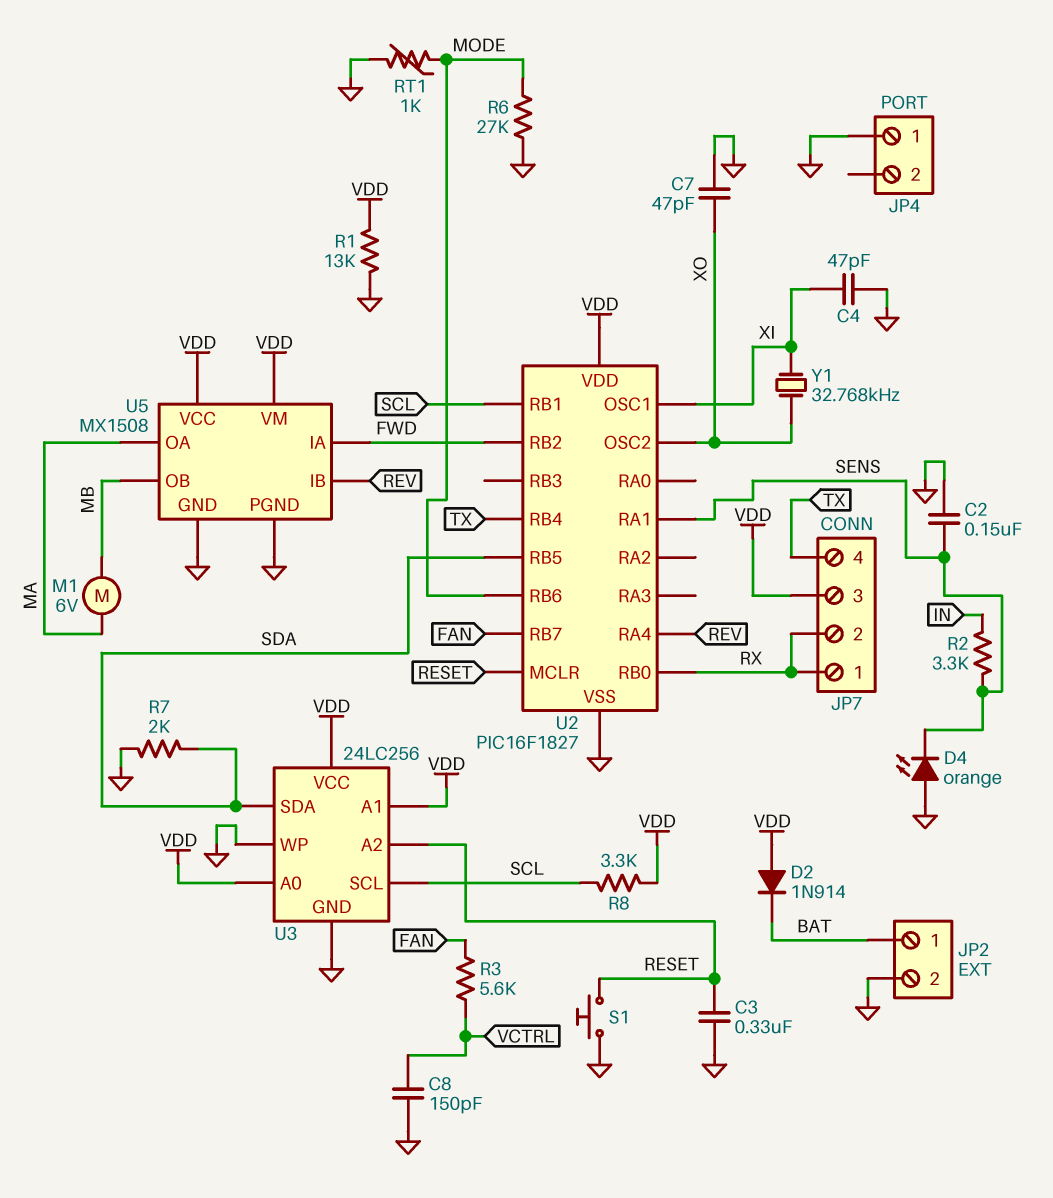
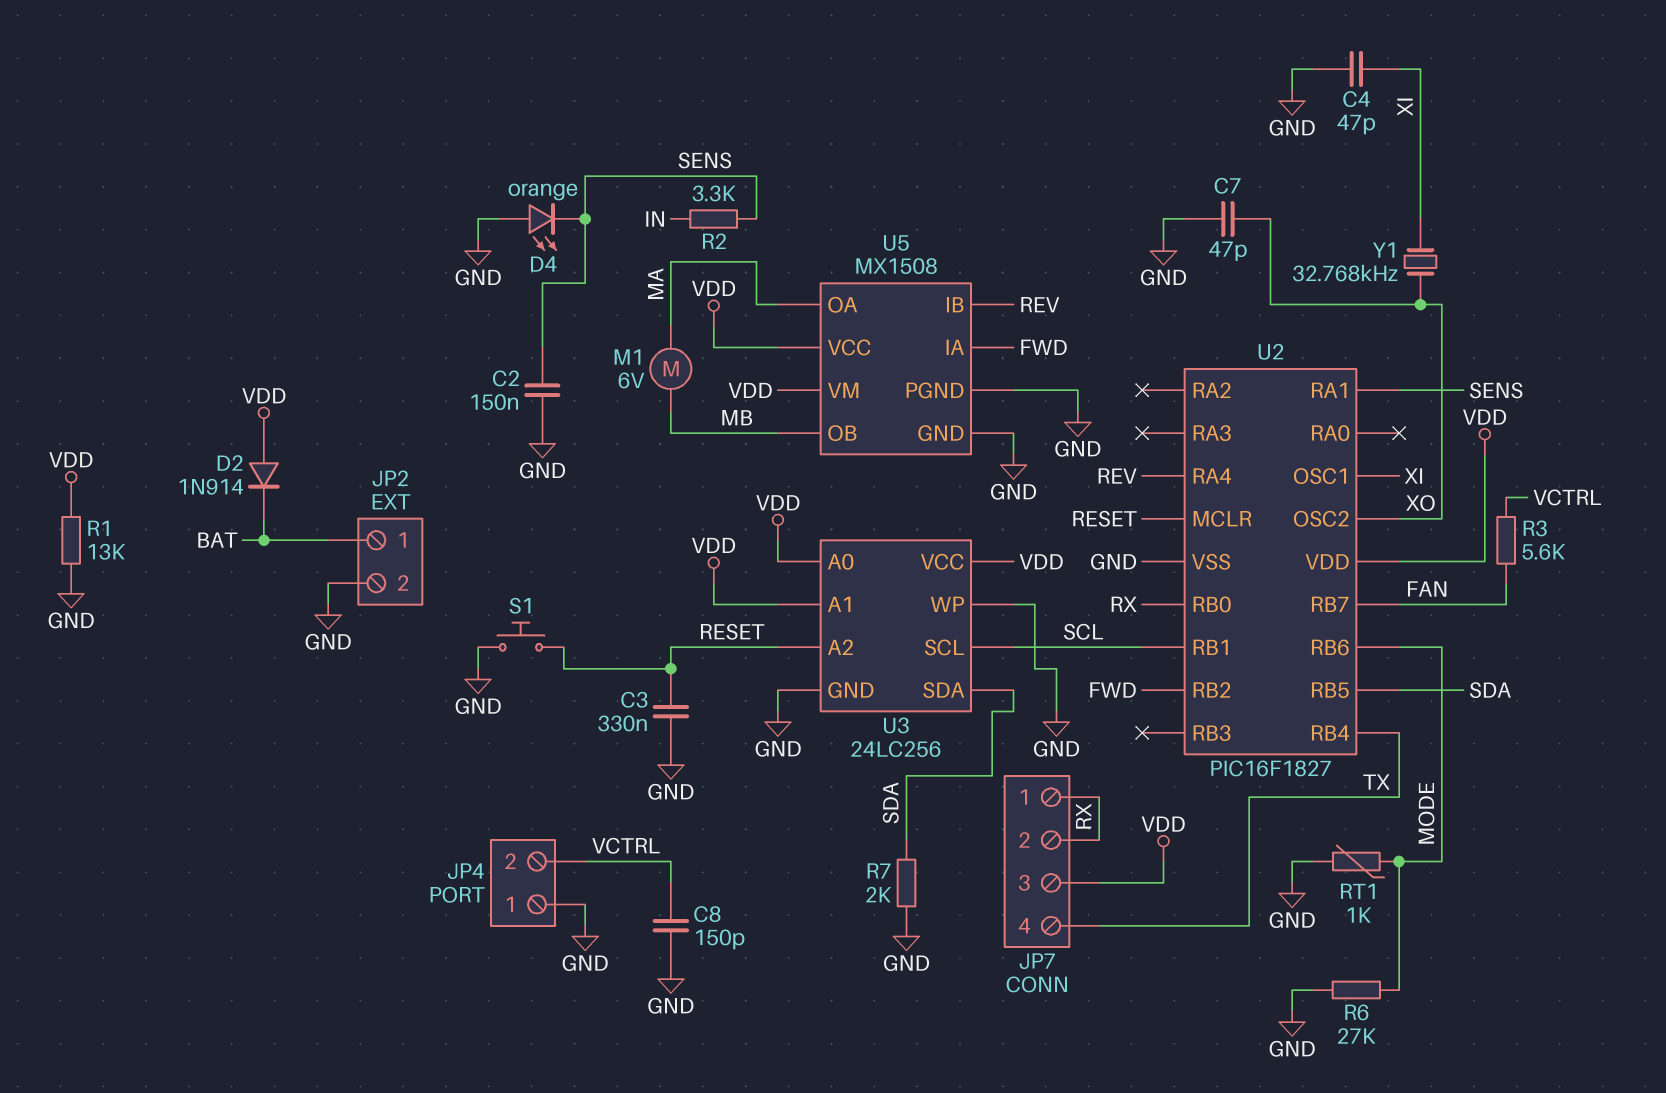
JP4 pin 2: none -> VCTRL
R8: 3.3k (SCL, VDD) -> none

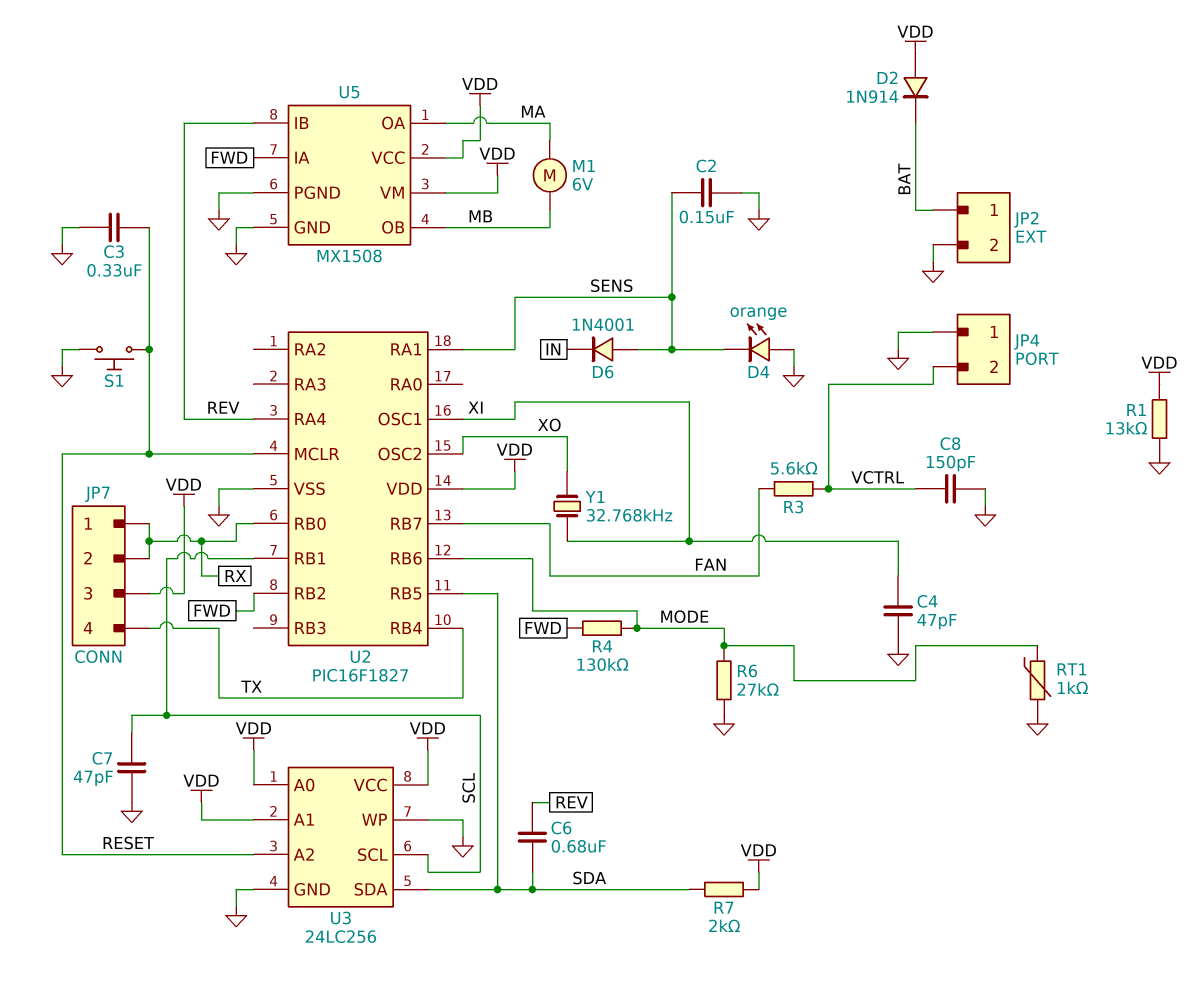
C6: none -> 680nF (REV, SDA)
C7: 47pF (GND, XO) -> 47pF (GND, SCL)
D6: none -> diode 1N4001 (A SENS, K IN)
R2: 3.3k (IN, SENS) -> none
R4: none -> 130k (FWD, MODE)
R7: 2k (GND, SDA) -> 2k (SDA, VDD)

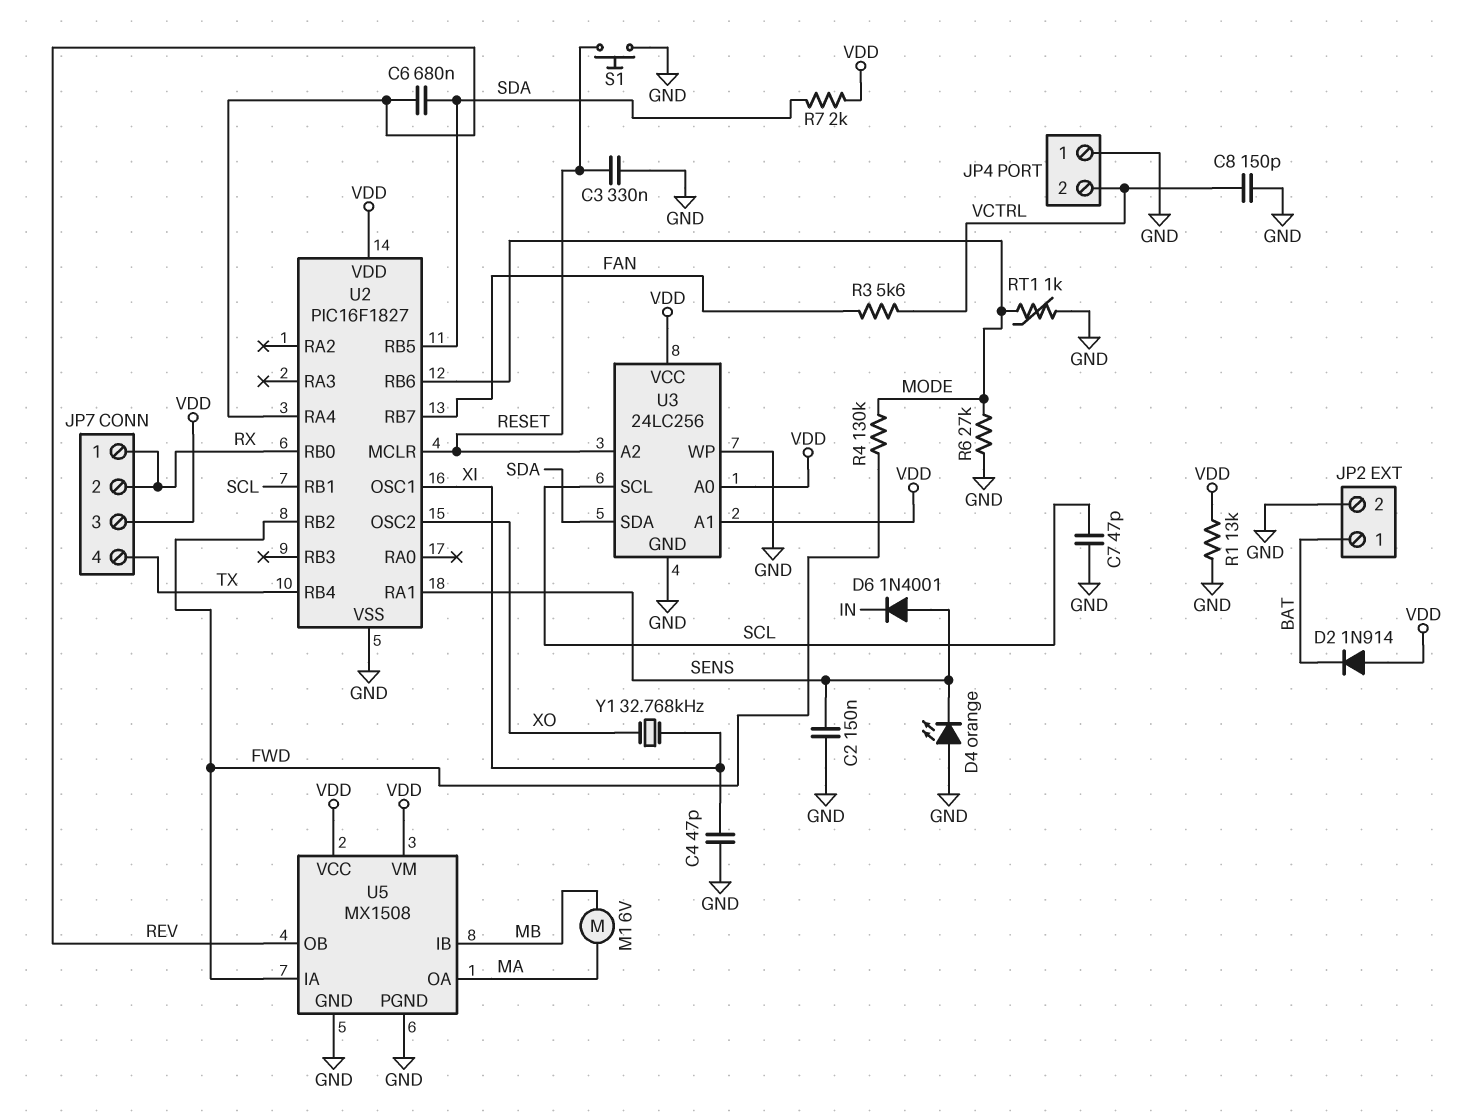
U5 pin IB: REV -> MB
U5 pin OB: MB -> REV

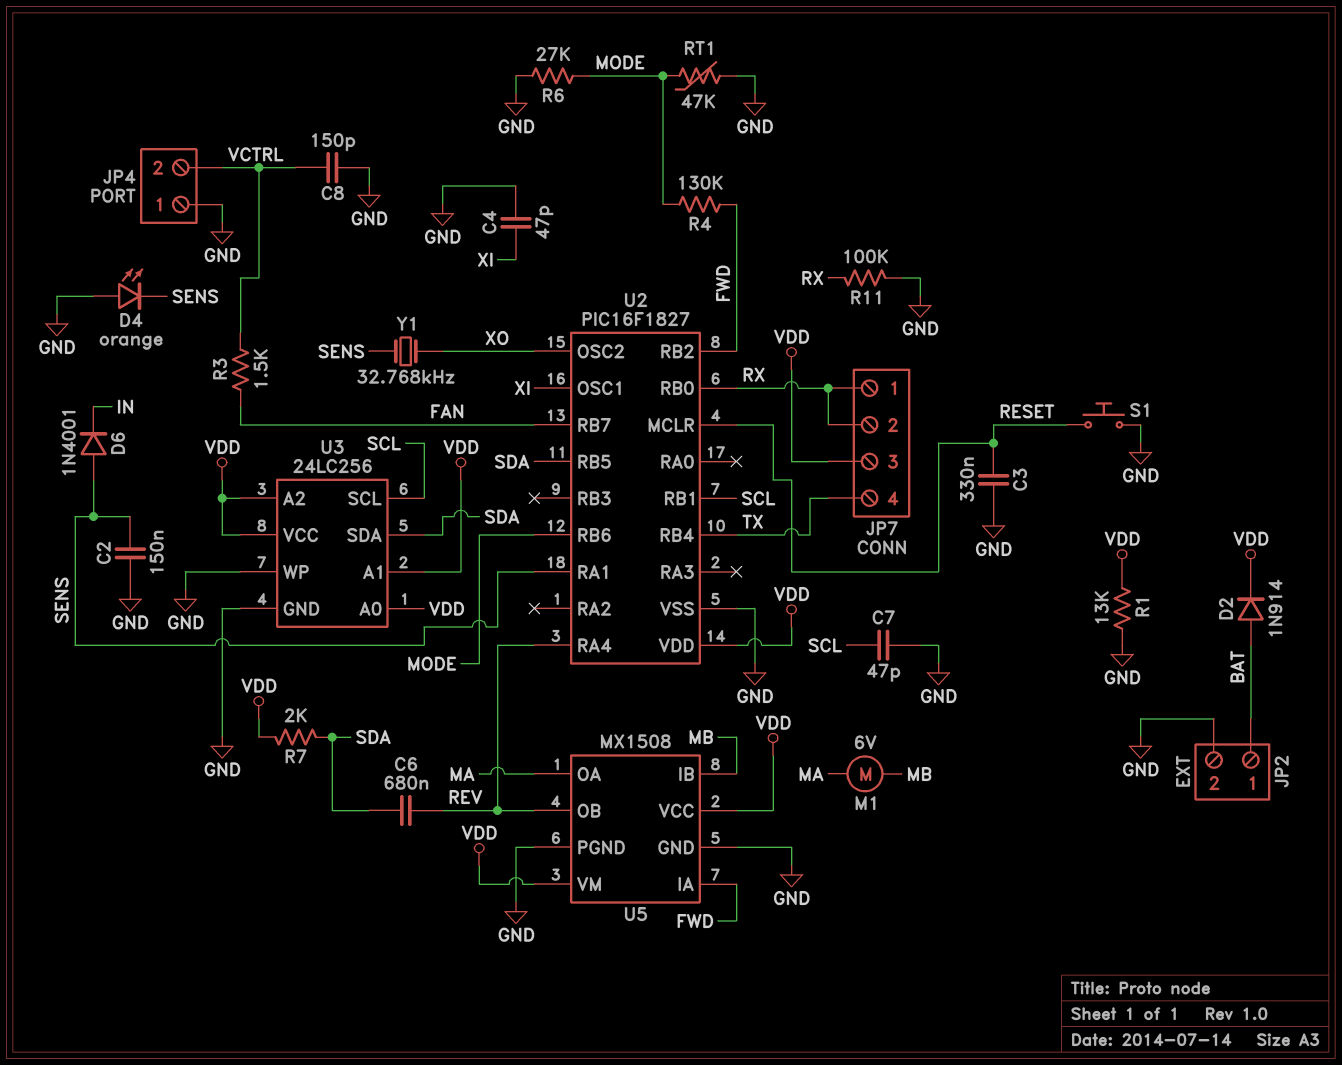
D2: diode 1N914 (A VDD, K BAT) -> diode 1N914 (A BAT, K VDD)
R3: 5.6k (FAN, VCTRL) -> 1.5k (FAN, VCTRL)
R11: none -> 100k (GND, RX)
RT1: 1k (GND, MODE) -> 47k (GND, MODE)
U3 pin A2: RESET -> VDD
Y1: 32.768kHz (XI, XO) -> 32.768kHz (SENS, XO)

